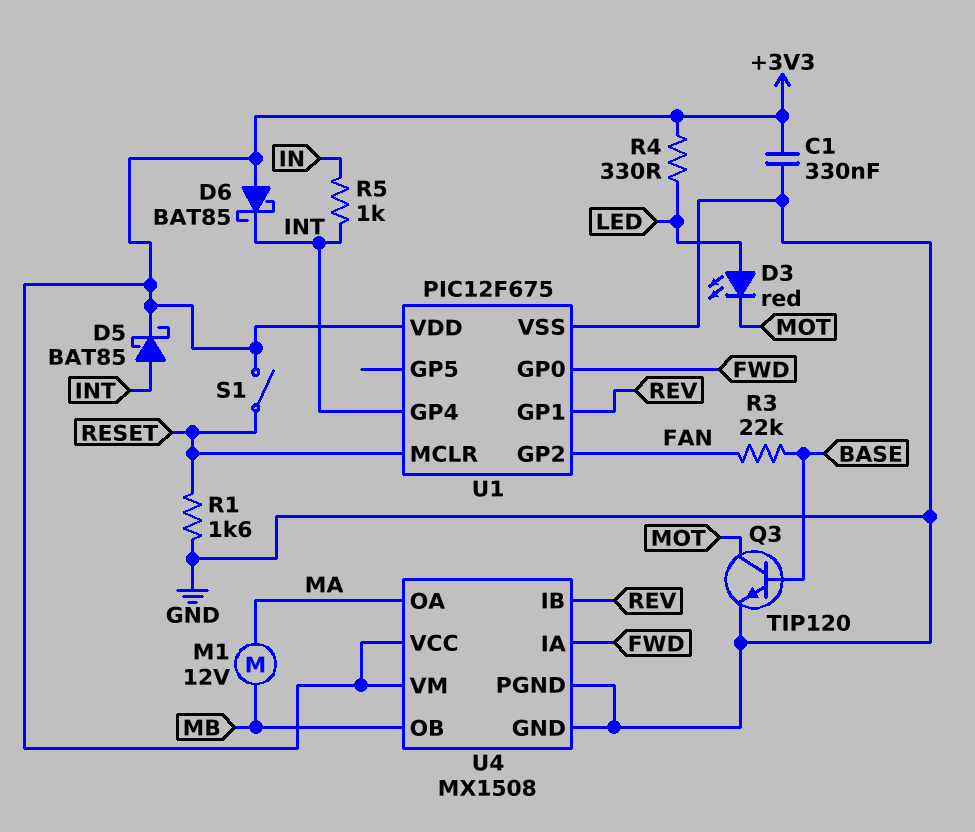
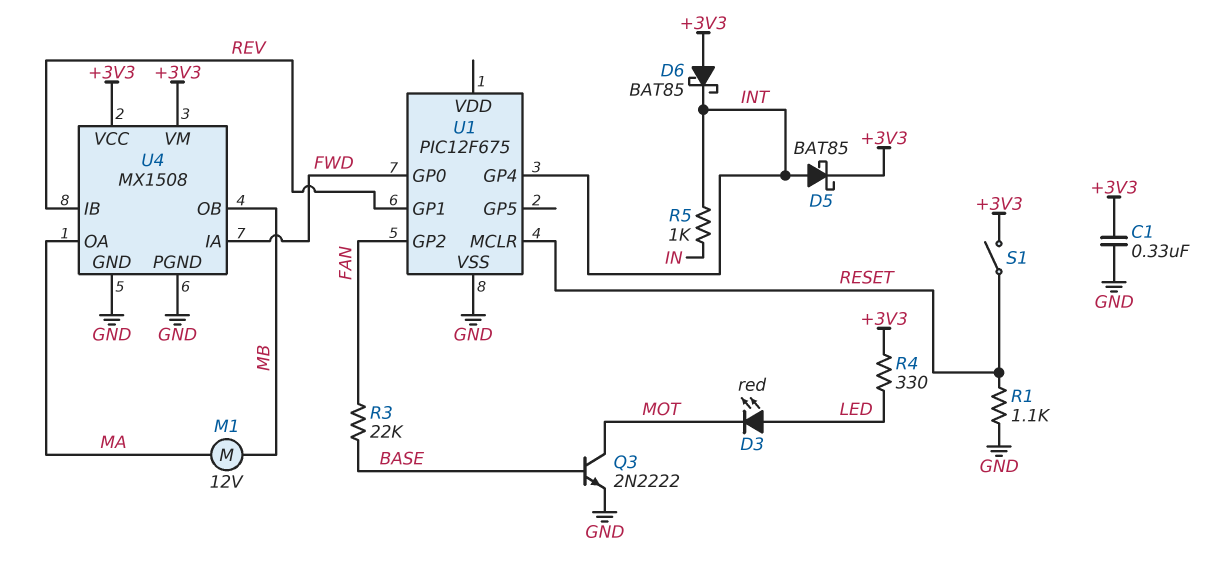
Q3: NPN TIP120 (B BASE, C MOT, E GND) -> NPN 2N2222 (B BASE, C MOT, E GND)
R1: 1.6k (GND, RESET) -> 1.1k (GND, RESET)
U1 pin VDD: +3V3 -> none

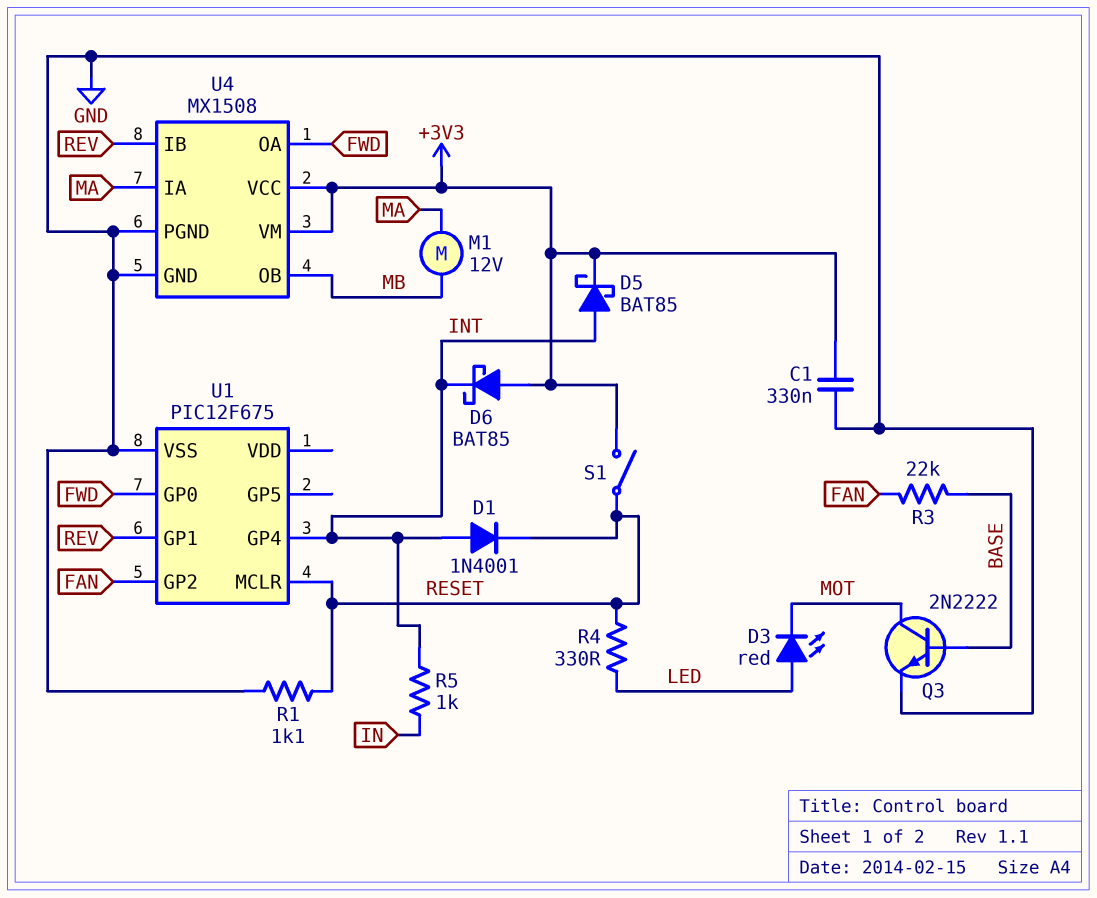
D1: none -> diode 1N4001 (A INT, K RESET)
R4: 330 (+3V3, LED) -> 330 (LED, RESET)
U4 pin IA: FWD -> MA
U4 pin OA: MA -> FWD

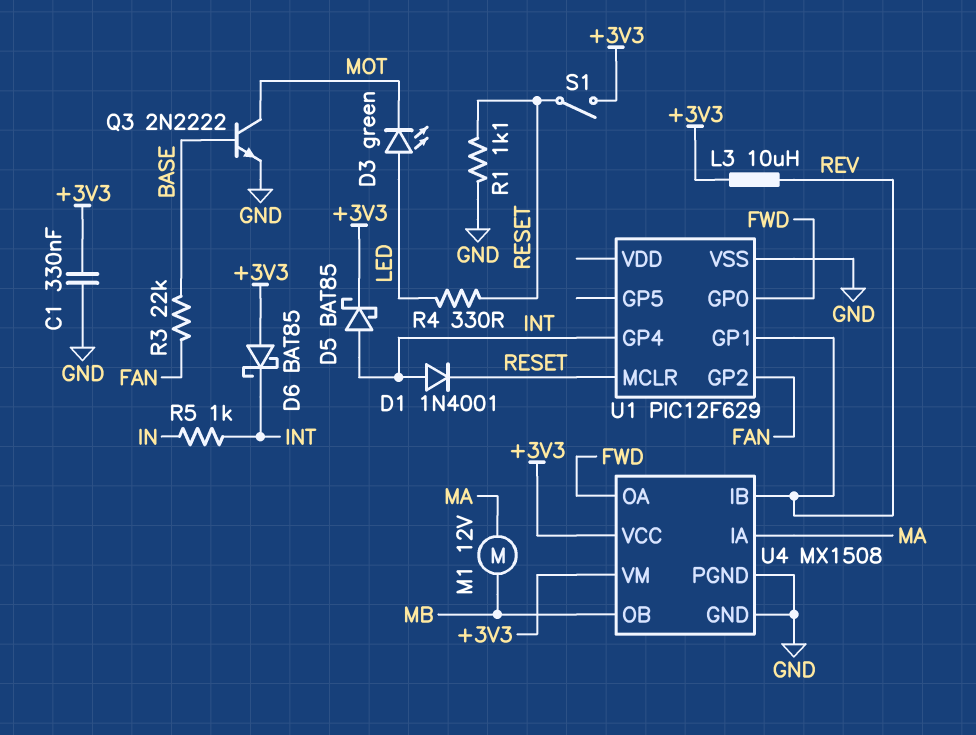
D3: LED red (A LED, K MOT) -> LED green (A LED, K MOT)
L3: none -> 10uH (+3V3, REV)
U1: PIC12F675 -> PIC12F629

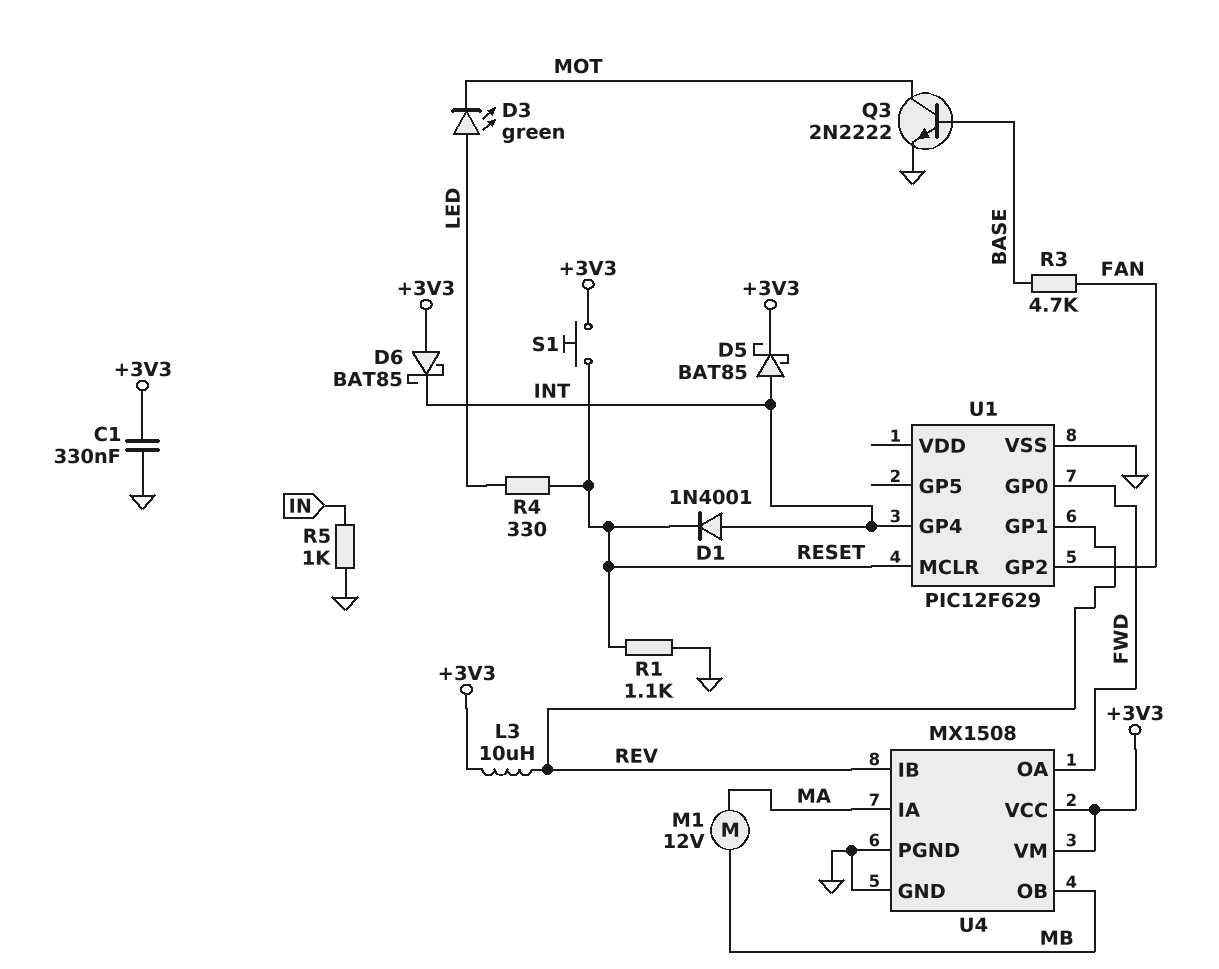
R3: 22k (BASE, FAN) -> 4.7k (BASE, FAN)
R5: 1k (IN, INT) -> 1k (GND, IN)
S1: switch (+3V3, RESET) -> button (+3V3, RESET)

